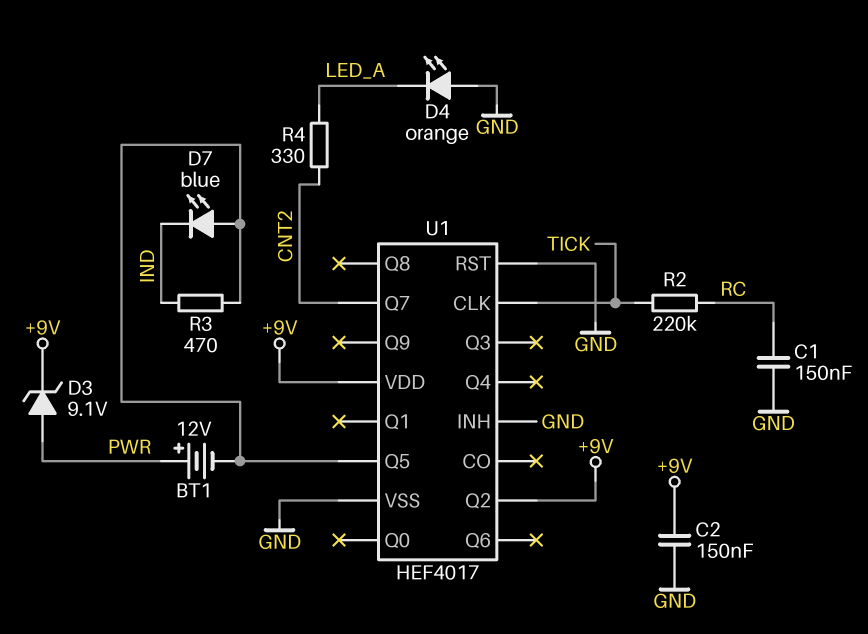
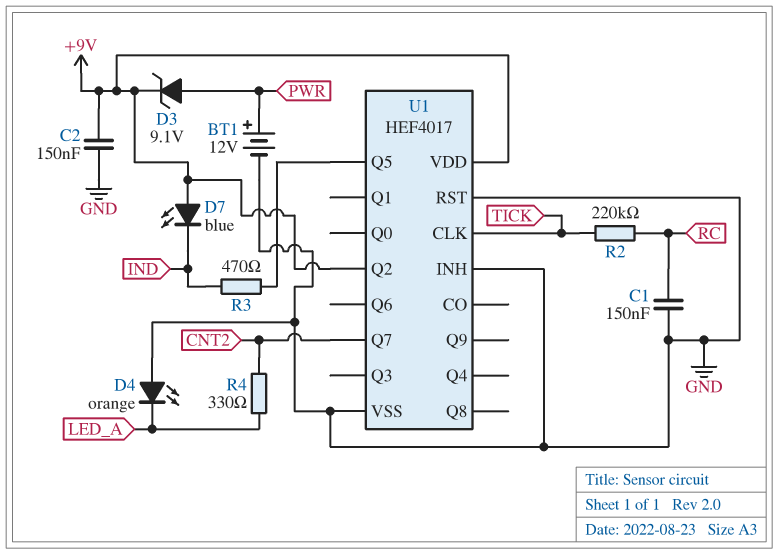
BT1: 12V (plus PWR, minus U1/Q5) -> 12V (plus PWR, minus GND)
D7: LED blue (A U1/Q5, K IND) -> LED blue (A +9V, K IND)

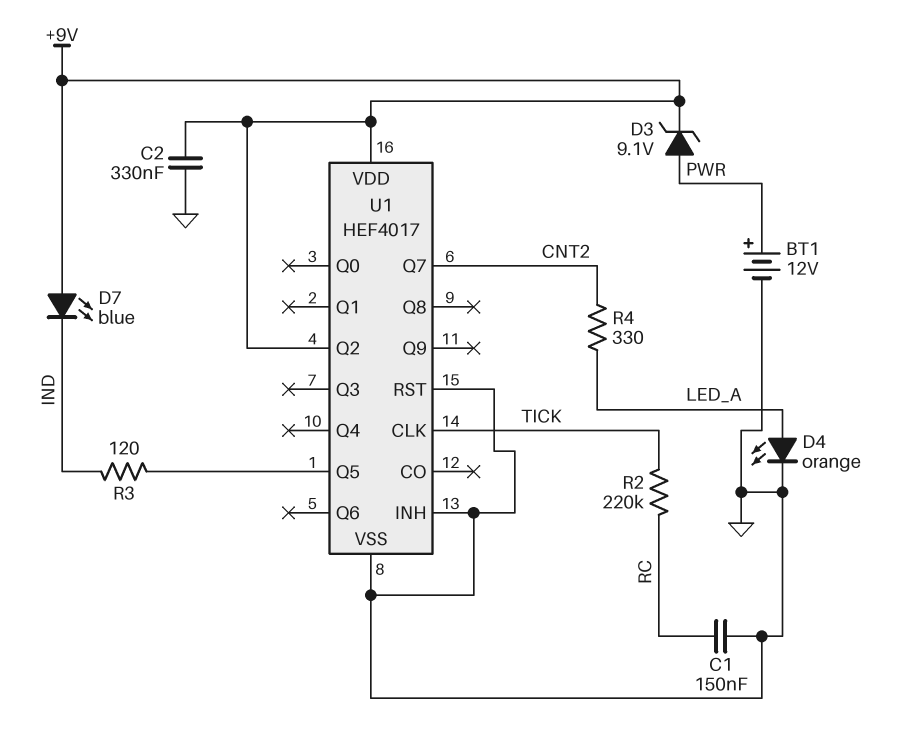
C2: 150nF (+9V, GND) -> 330nF (+9V, GND)
D4: LED orange (A GND, K LED_A) -> LED orange (A LED_A, K GND)
R3: 470 (IND, U1/Q5) -> 120 (IND, U1/Q5)

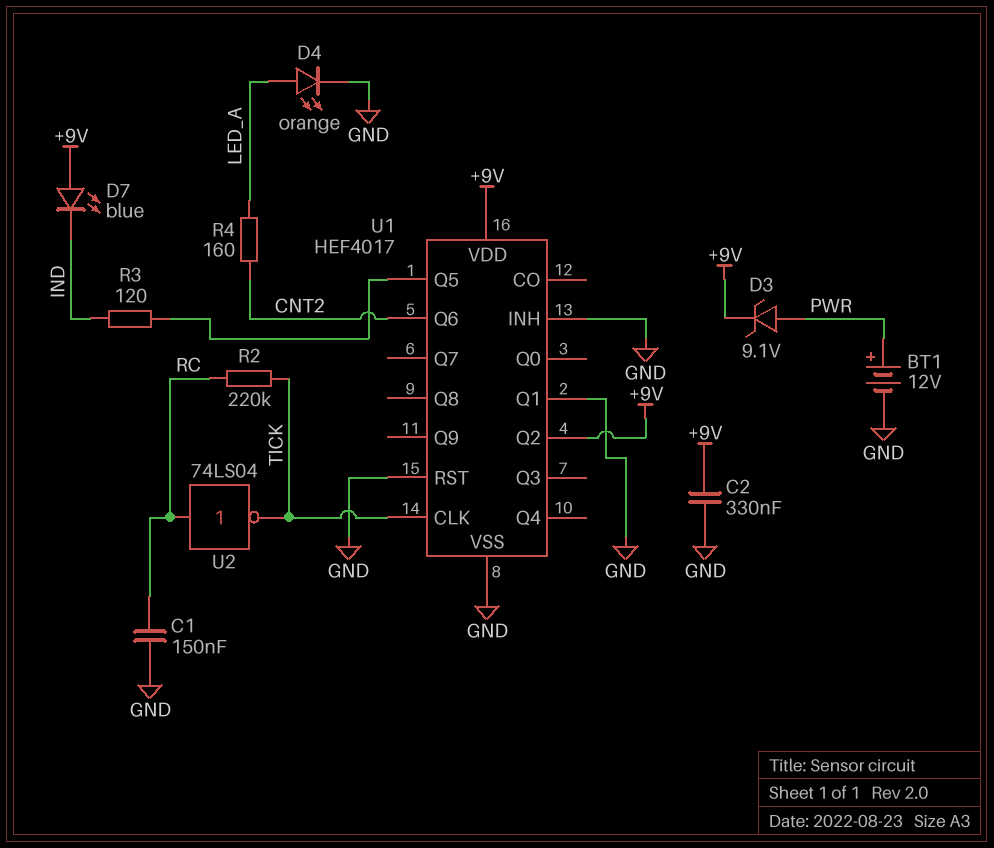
R4: 330 (CNT2, LED_A) -> 160 (CNT2, LED_A)
U1 pin Q1: none -> GND
U1 pin Q6: none -> CNT2
U1 pin Q7: CNT2 -> none
U2: none -> NOT 74LS04 (in RC, out TICK)

